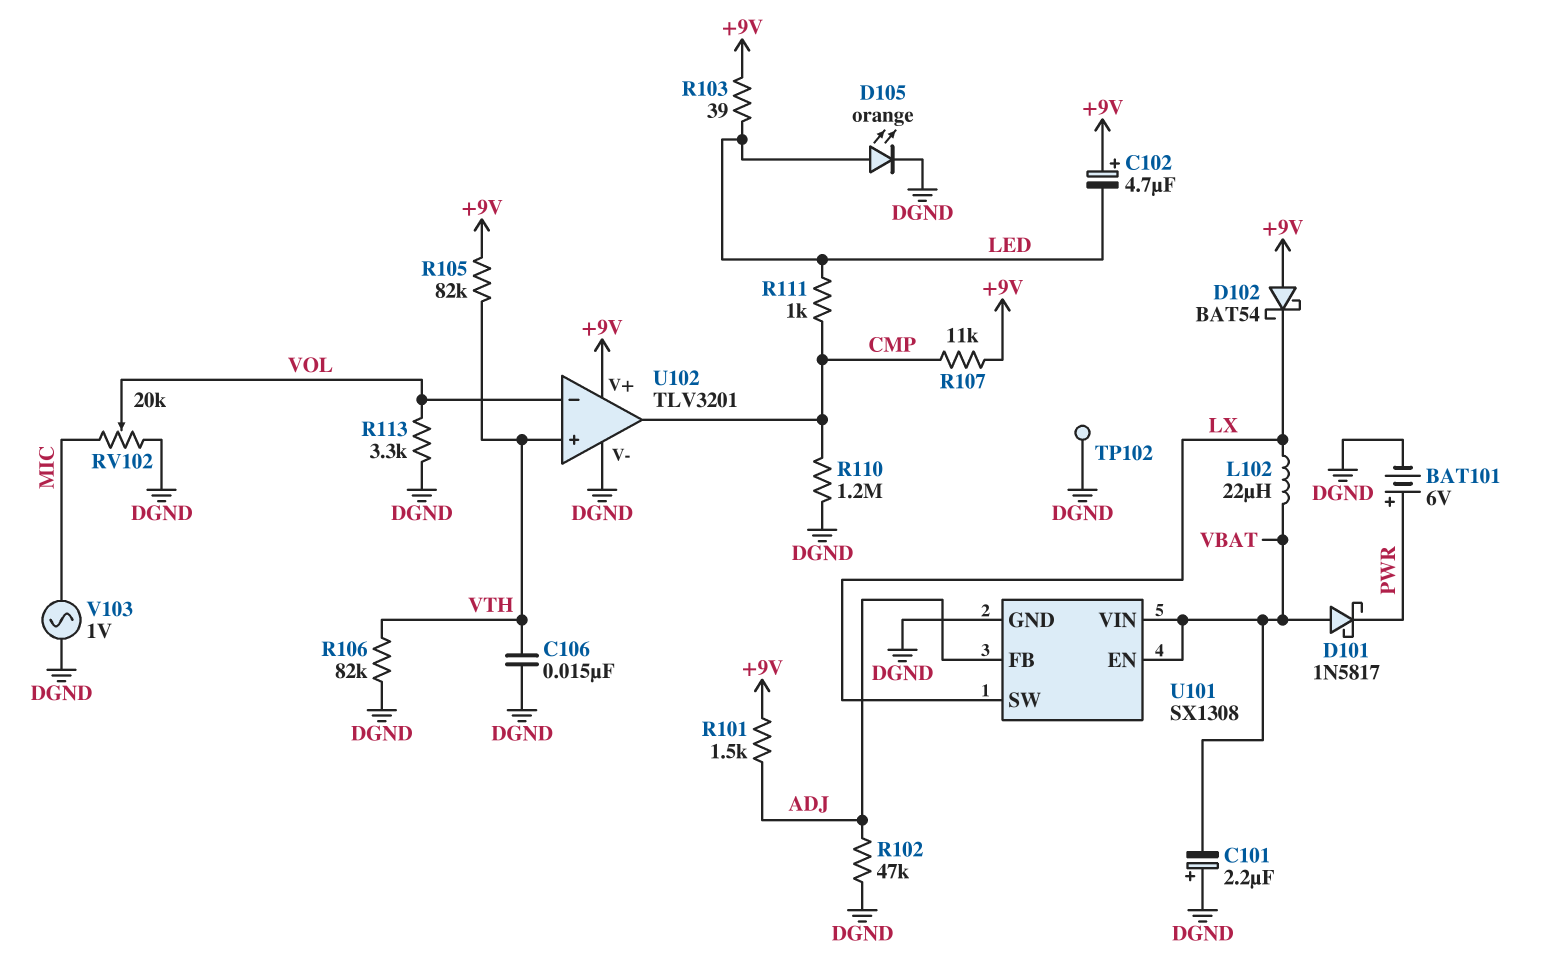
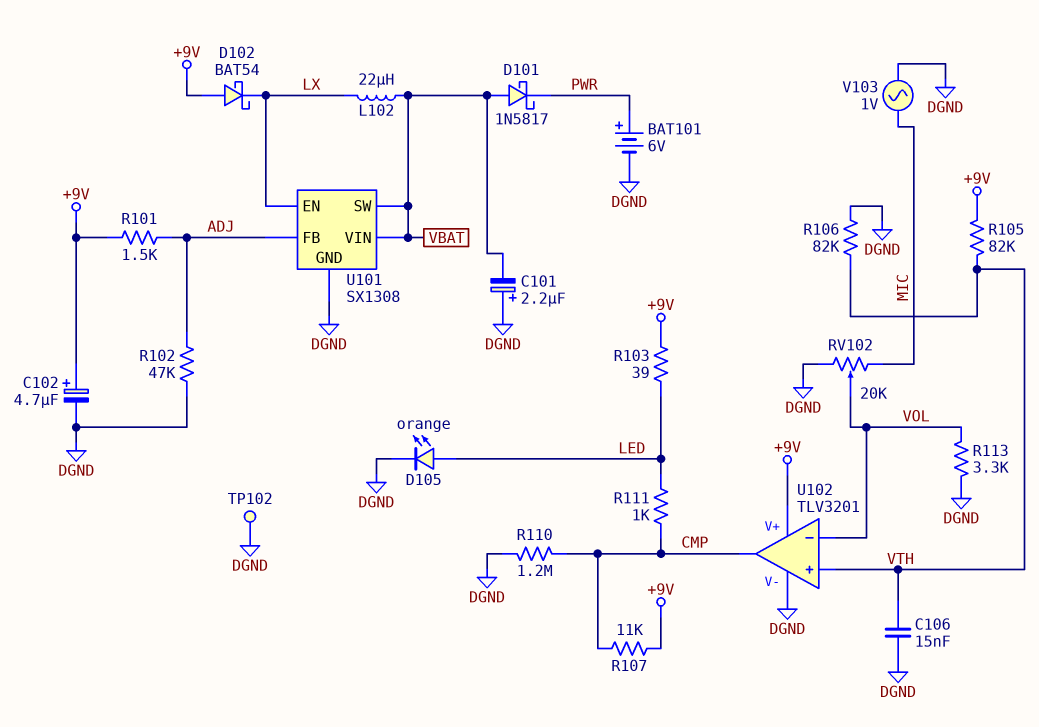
C102: 4.7uF (plus +9V, minus LED) -> 4.7uF (plus +9V, minus DGND)
U101 pin EN: VBAT -> LX
U101 pin SW: LX -> VBAT

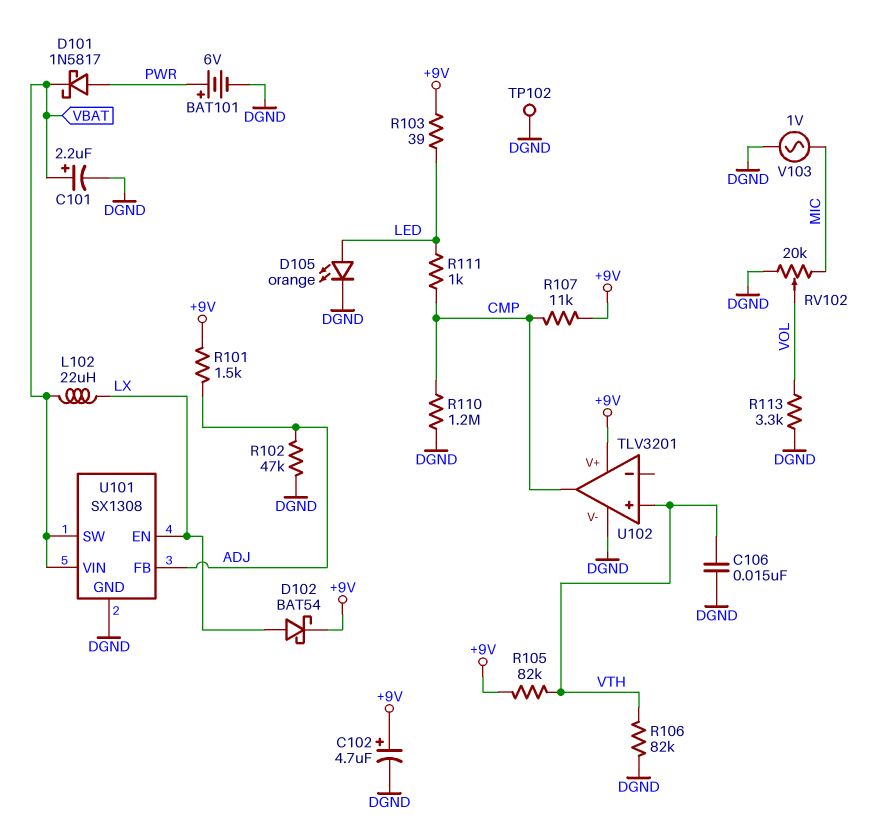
C101: 2.2uF (plus DGND, minus VBAT) -> 2.2uF (plus VBAT, minus DGND)
D101: schottky 1N5817 (A VBAT, K PWR) -> schottky 1N5817 (A PWR, K VBAT)
D102: schottky BAT54 (A +9V, K LX) -> schottky BAT54 (A LX, K +9V)
U102 pin in-: VOL -> none

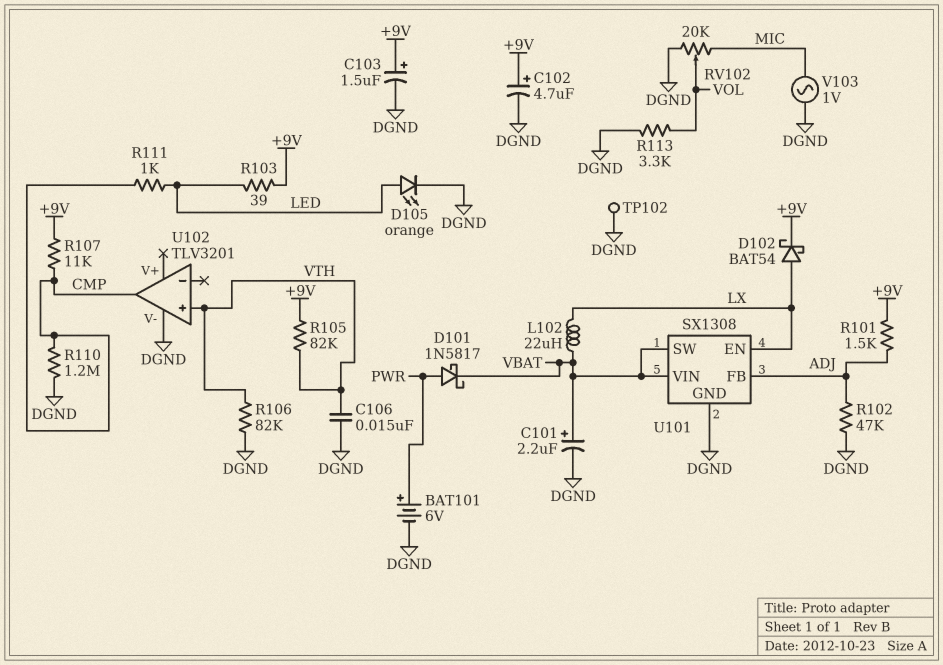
C103: none -> 1.5uF (plus +9V, minus DGND)
U102 pin V+: +9V -> none

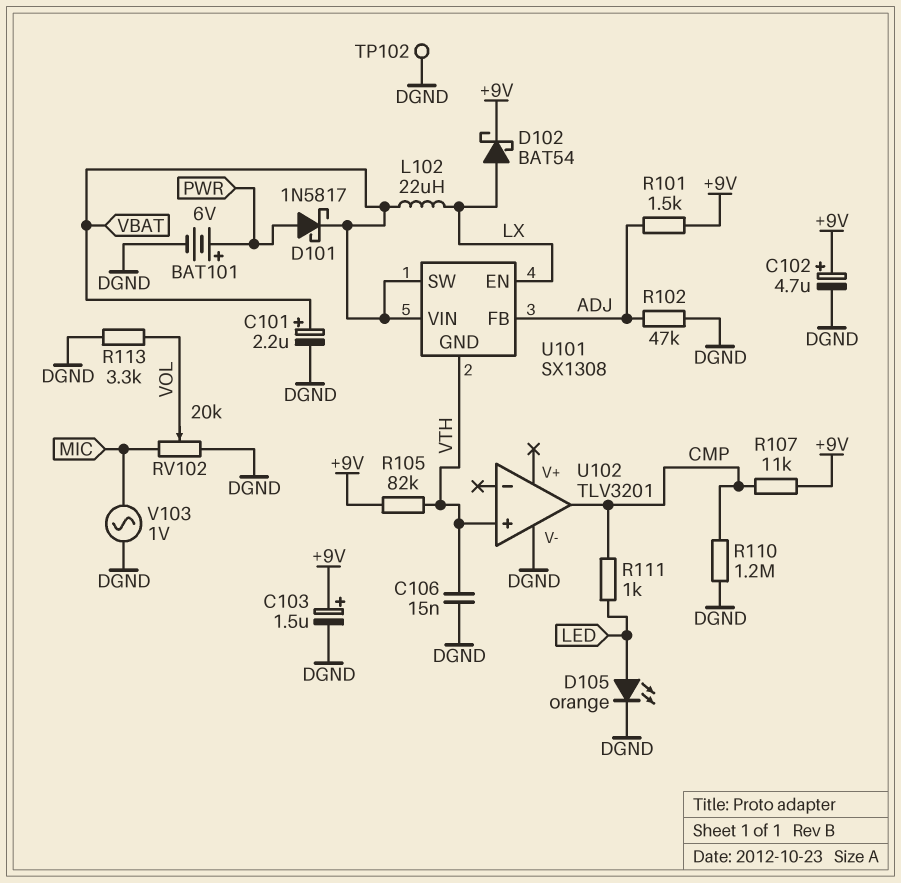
R103: 39 (+9V, LED) -> none
R106: 82k (DGND, VTH) -> none
U101 pin GND: DGND -> VTH

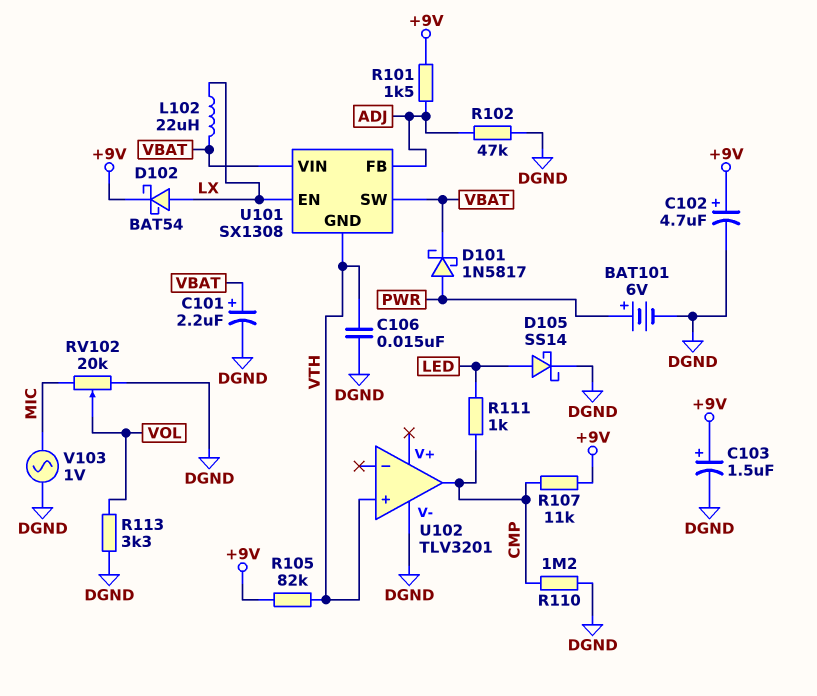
D105: LED orange (A LED, K DGND) -> schottky SS14 (A LED, K DGND)
TP102: test point (DGND) -> none

